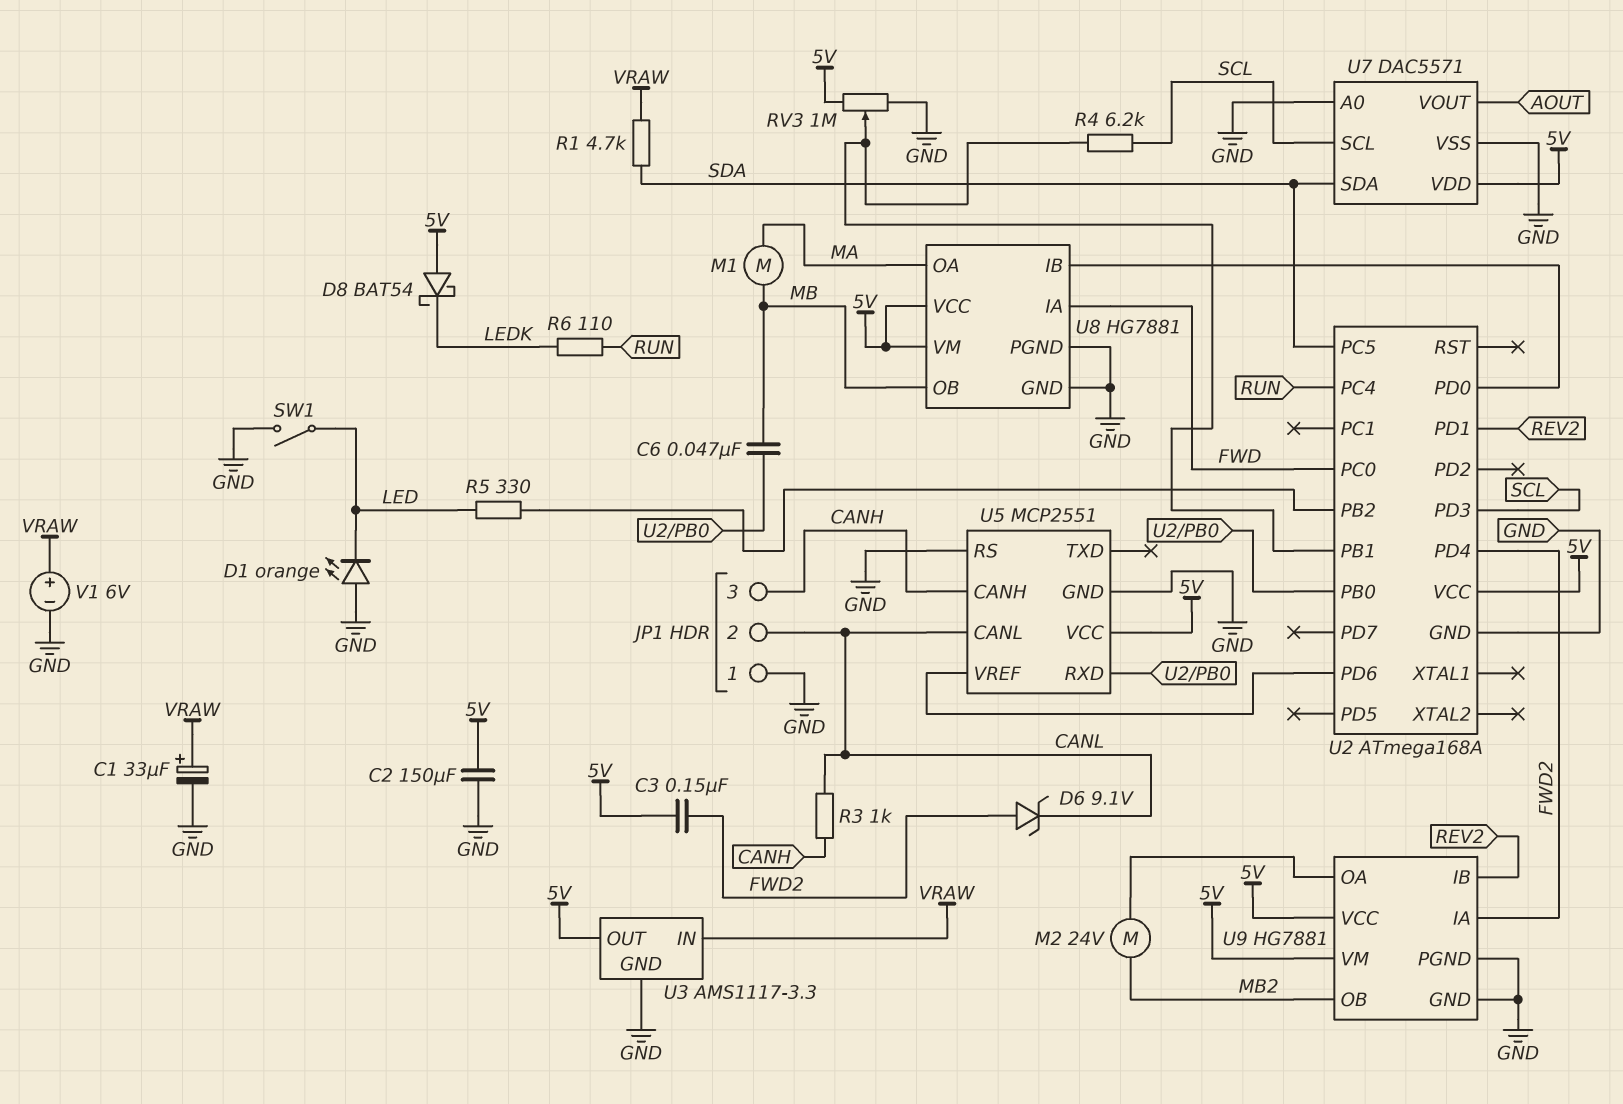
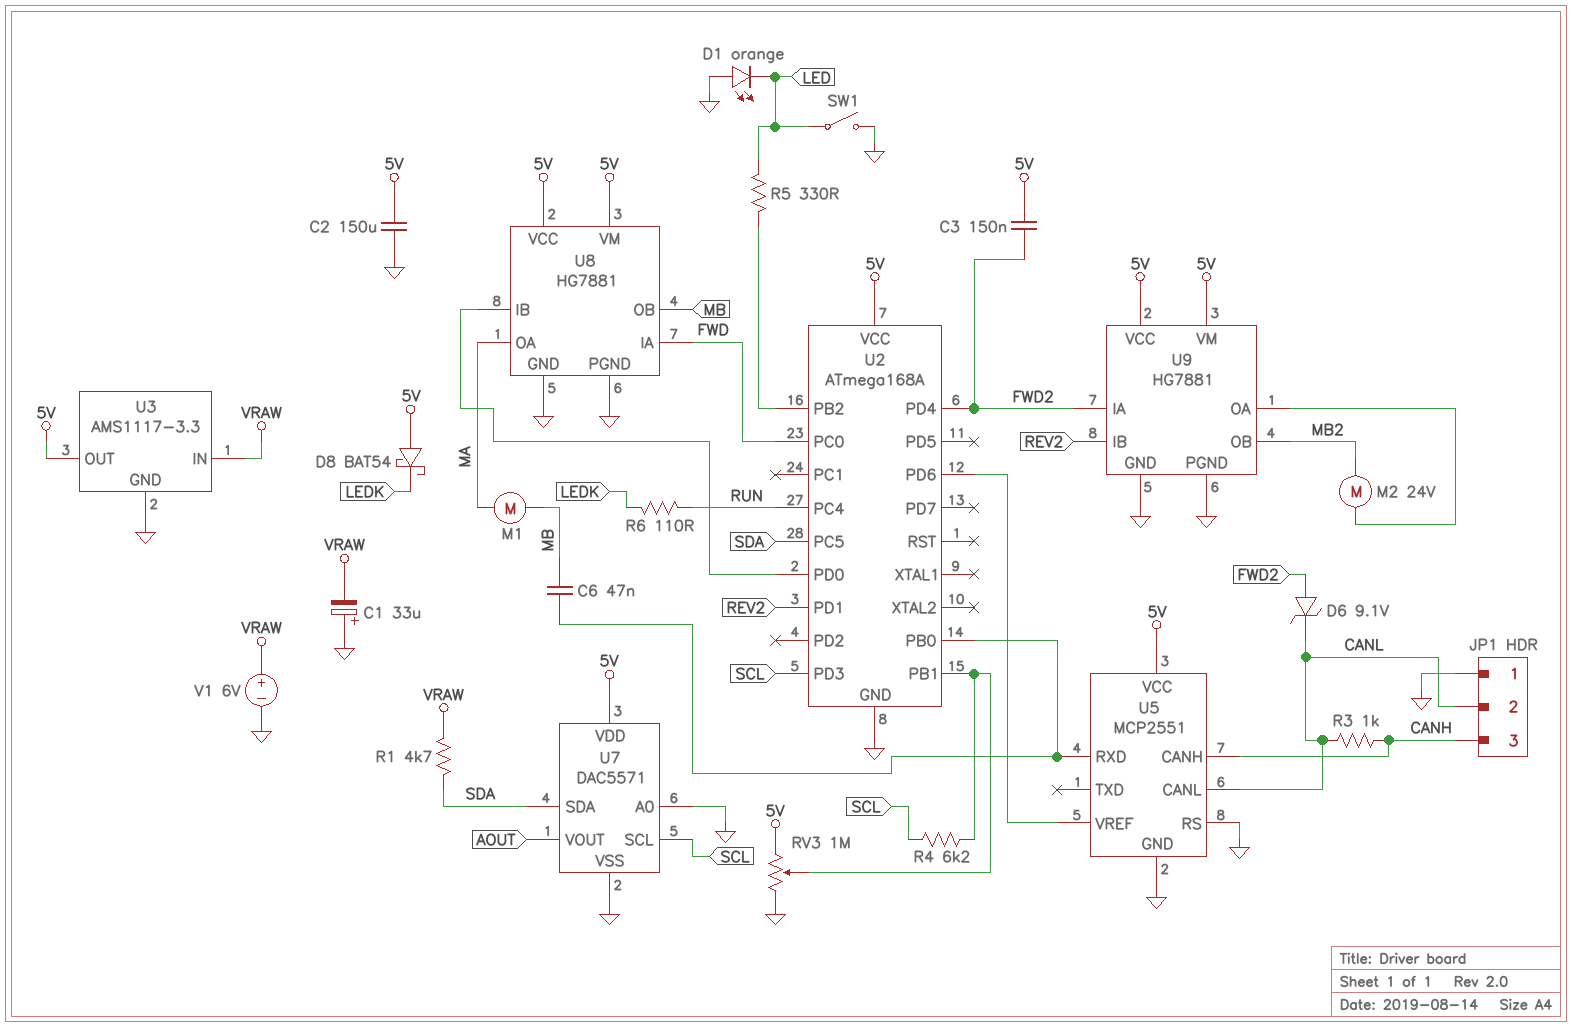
C1: 33uF (plus VRAW, minus GND) -> 33uF (plus GND, minus VRAW)

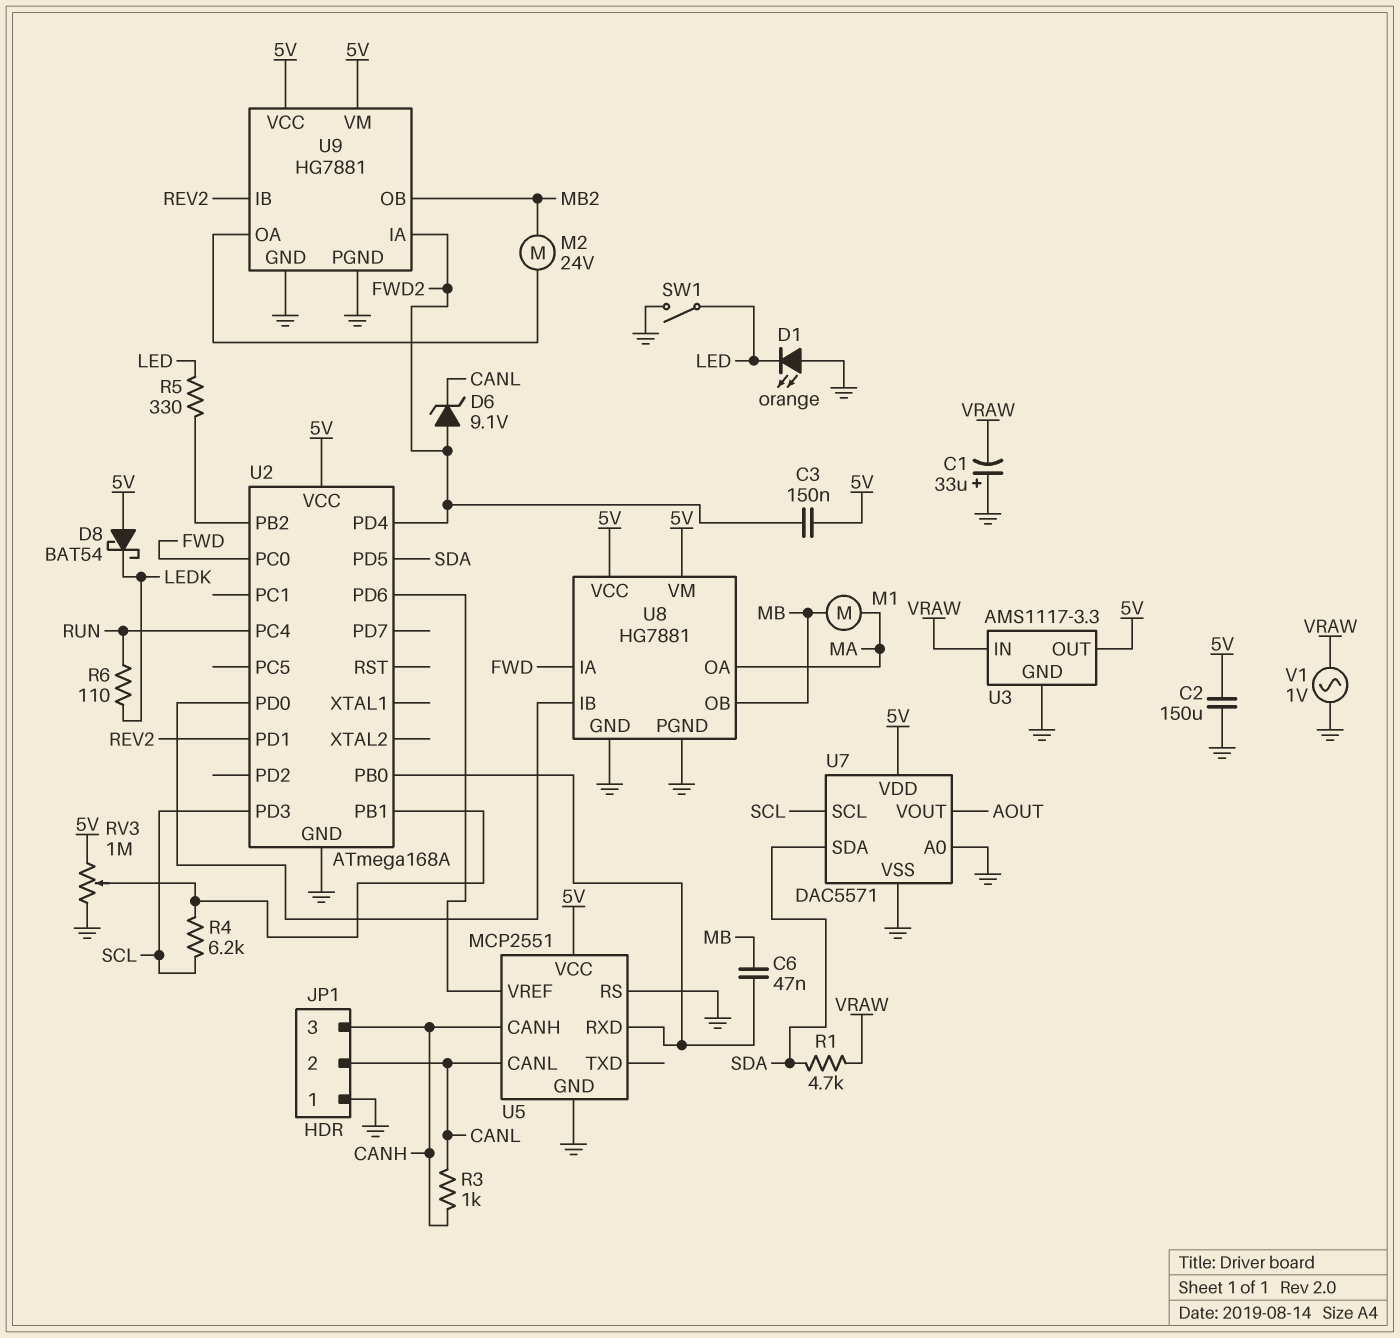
U2 pin PC5: SDA -> none
U2 pin PD5: none -> SDA
V1: 6V (plus VRAW, minus GND) -> AC 1V (GND, VRAW)

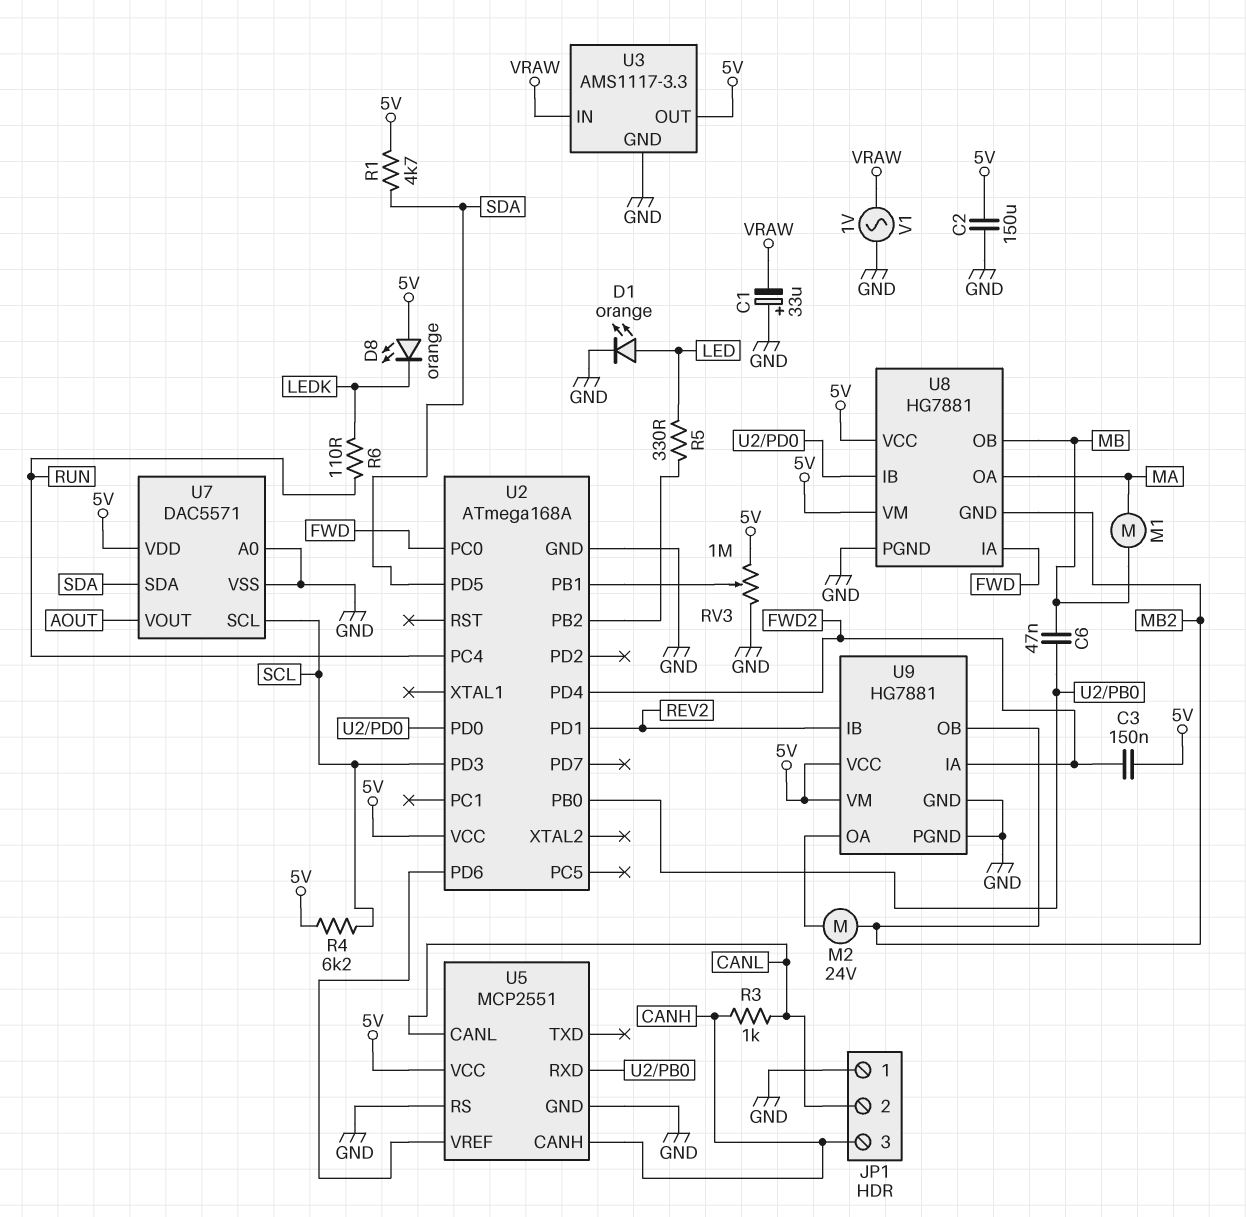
D1: LED orange (A GND, K LED) -> LED orange (A LED, K GND)
D6: zener 9.1V (A FWD2, K CANL) -> none
D8: schottky BAT54 (A 5V, K LEDK) -> LED orange (A 5V, K LEDK)
R1: 4.7k (SDA, VRAW) -> 4.7k (5V, SDA)
R4: 6.2k (SCL, U2/PB1) -> 6.2k (5V, SCL)
SW1: switch (GND, LED) -> none
U8 pin GND: GND -> MB2

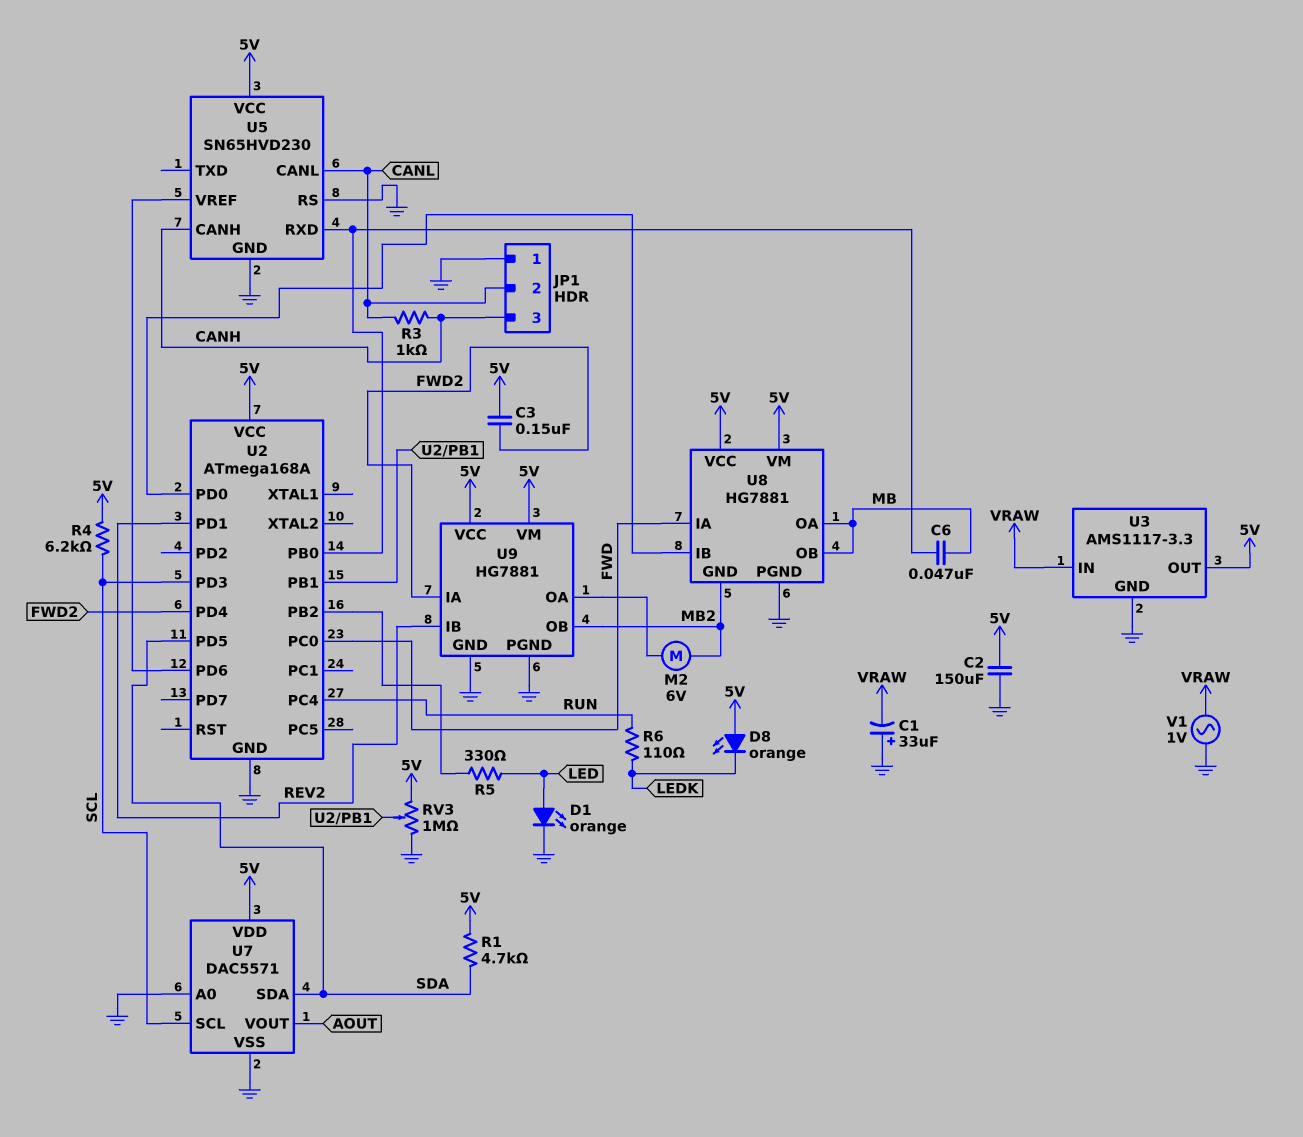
M1: motor (MA, MB) -> none
M2: motor 24V (MB2, U9/OA) -> motor 6V (MB2, U9/OA)
U5: MCP2551 -> SN65HVD230
U8 pin OA: MA -> MB

